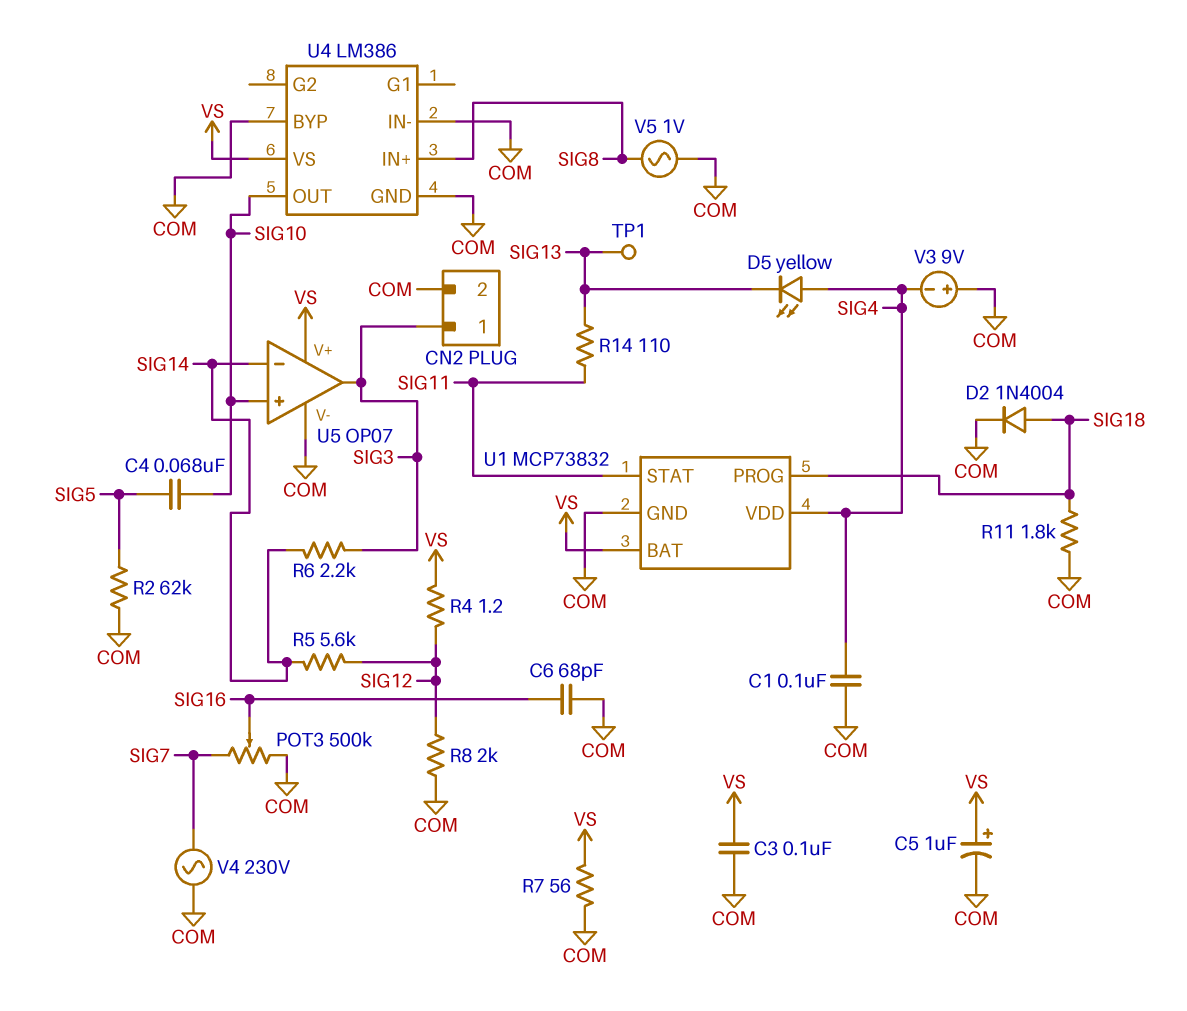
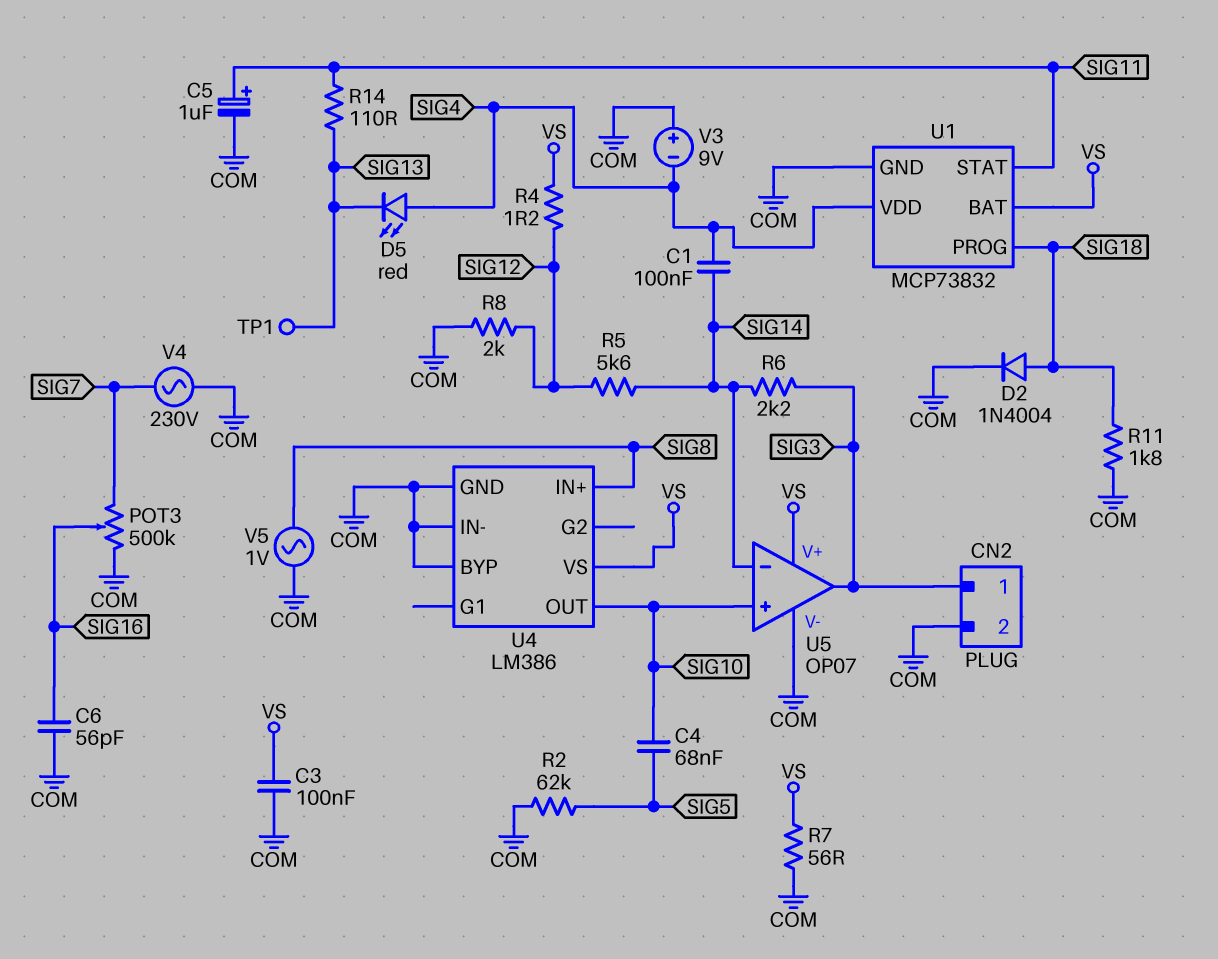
C1: 100nF (COM, SIG4) -> 100nF (SIG4, SIG14)
C5: 1uF (plus VS, minus COM) -> 1uF (plus SIG11, minus COM)
C6: 68pF (COM, SIG16) -> 56pF (COM, SIG16)
D5: LED yellow (A SIG4, K SIG13) -> LED red (A SIG4, K SIG13)

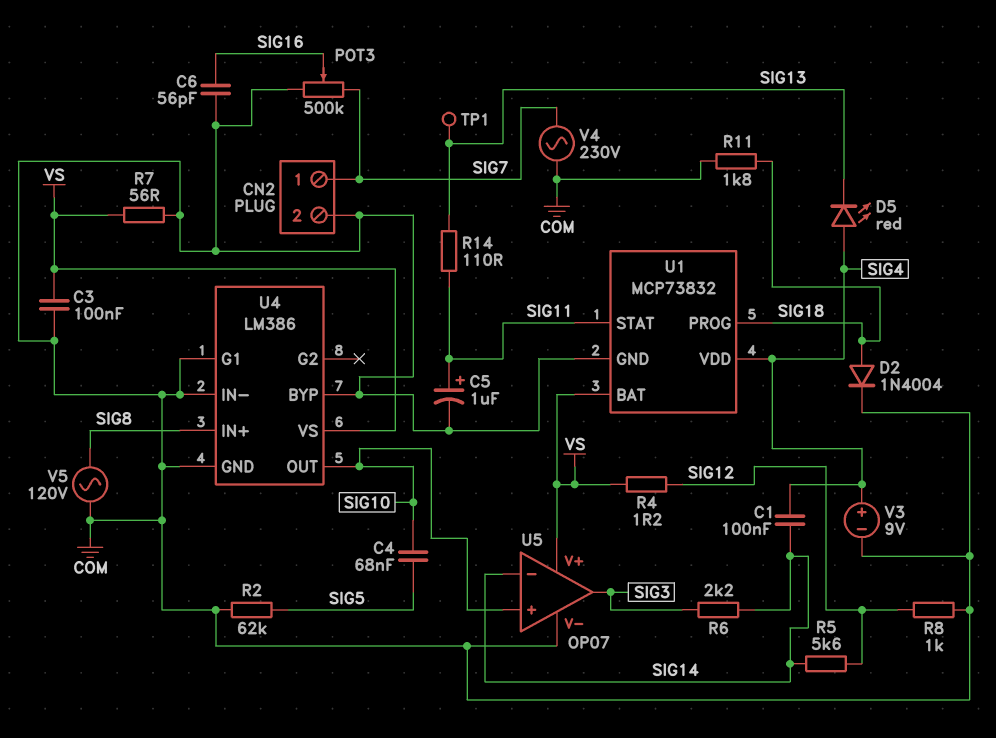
CN2 pin 1: SIG3 -> SIG7
R8: 2k (COM, SIG12) -> 1k (COM, SIG12)
U4 pin G1: none -> COM
V3: 9V (plus COM, minus SIG4) -> 9V (plus SIG4, minus COM)
V5: AC 1V (COM, SIG8) -> AC 120V (COM, SIG8)

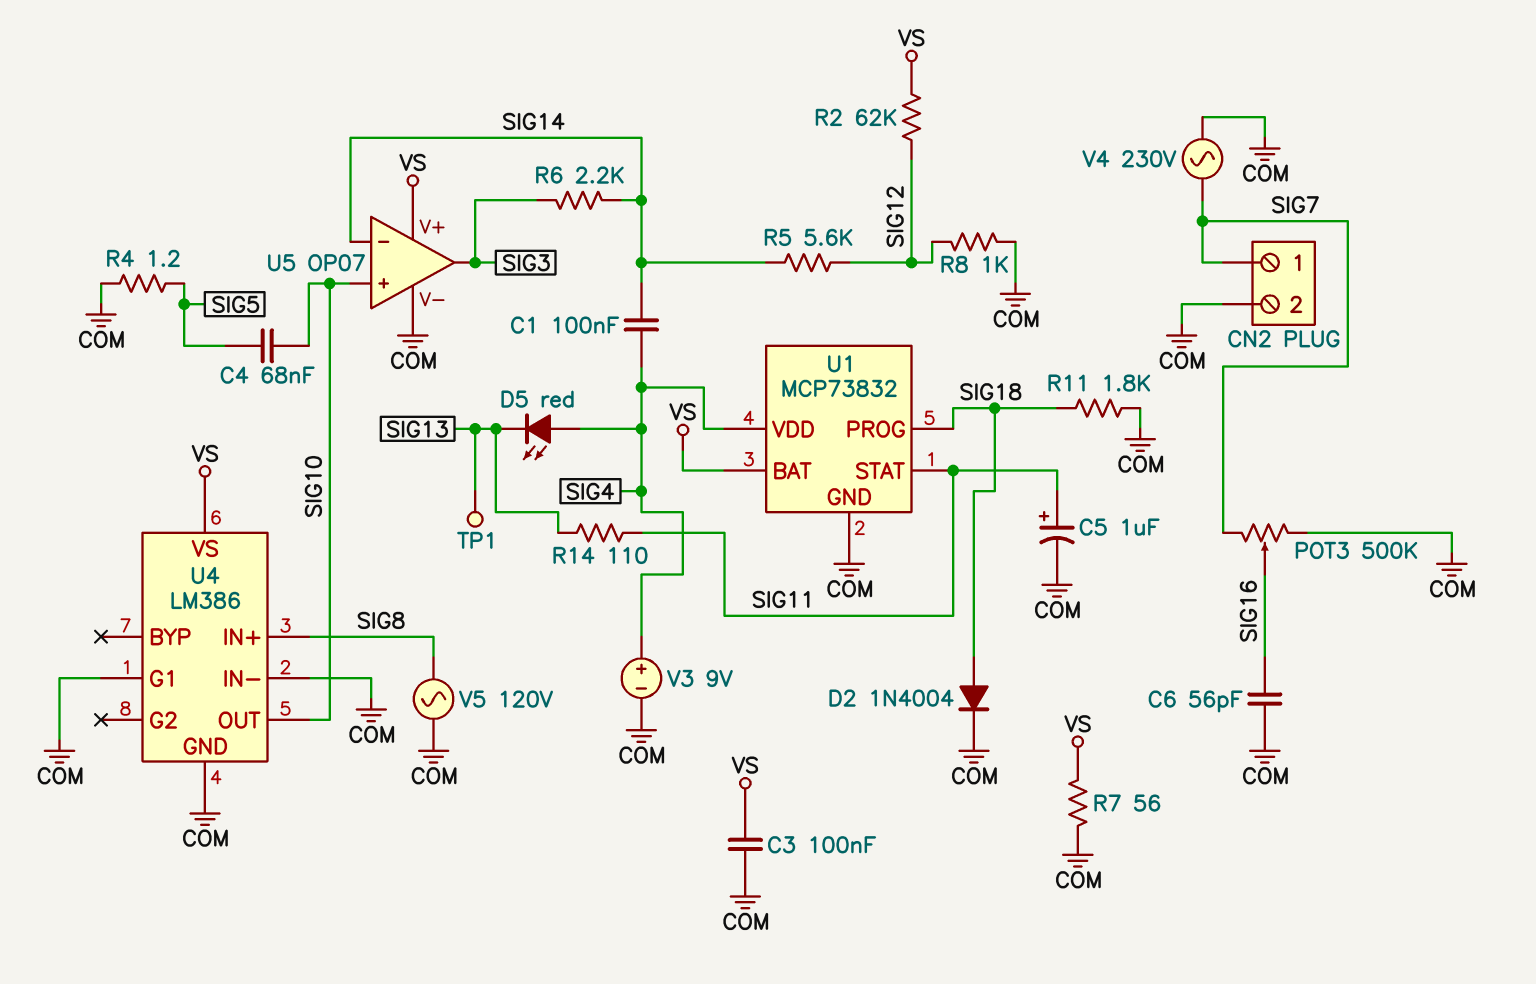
R2: 62k (COM, SIG5) -> 62k (SIG12, VS)
R4: 1.2 (SIG12, VS) -> 1.2 (COM, SIG5)
U4 pin BYP: COM -> none

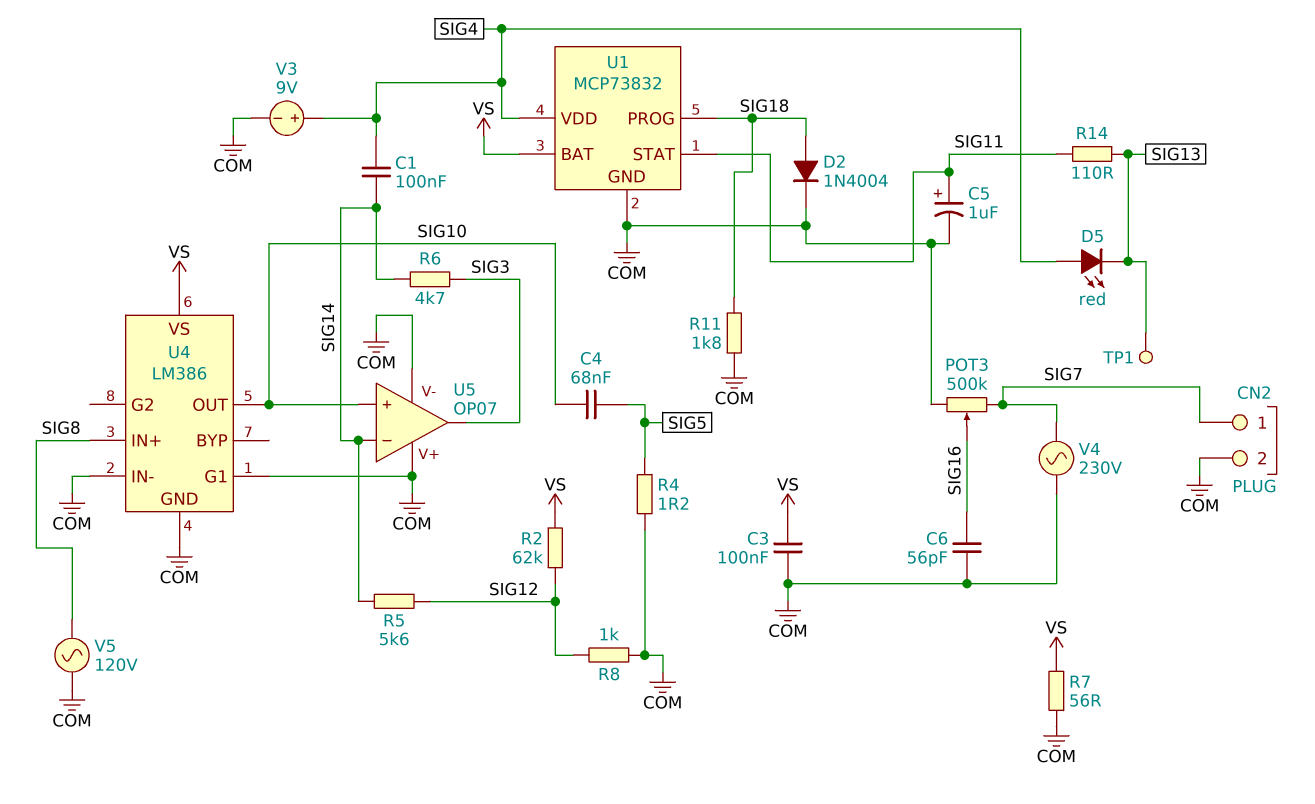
R6: 2.2k (SIG3, SIG14) -> 4.7k (SIG3, SIG14)
U5 pin V+: VS -> COM

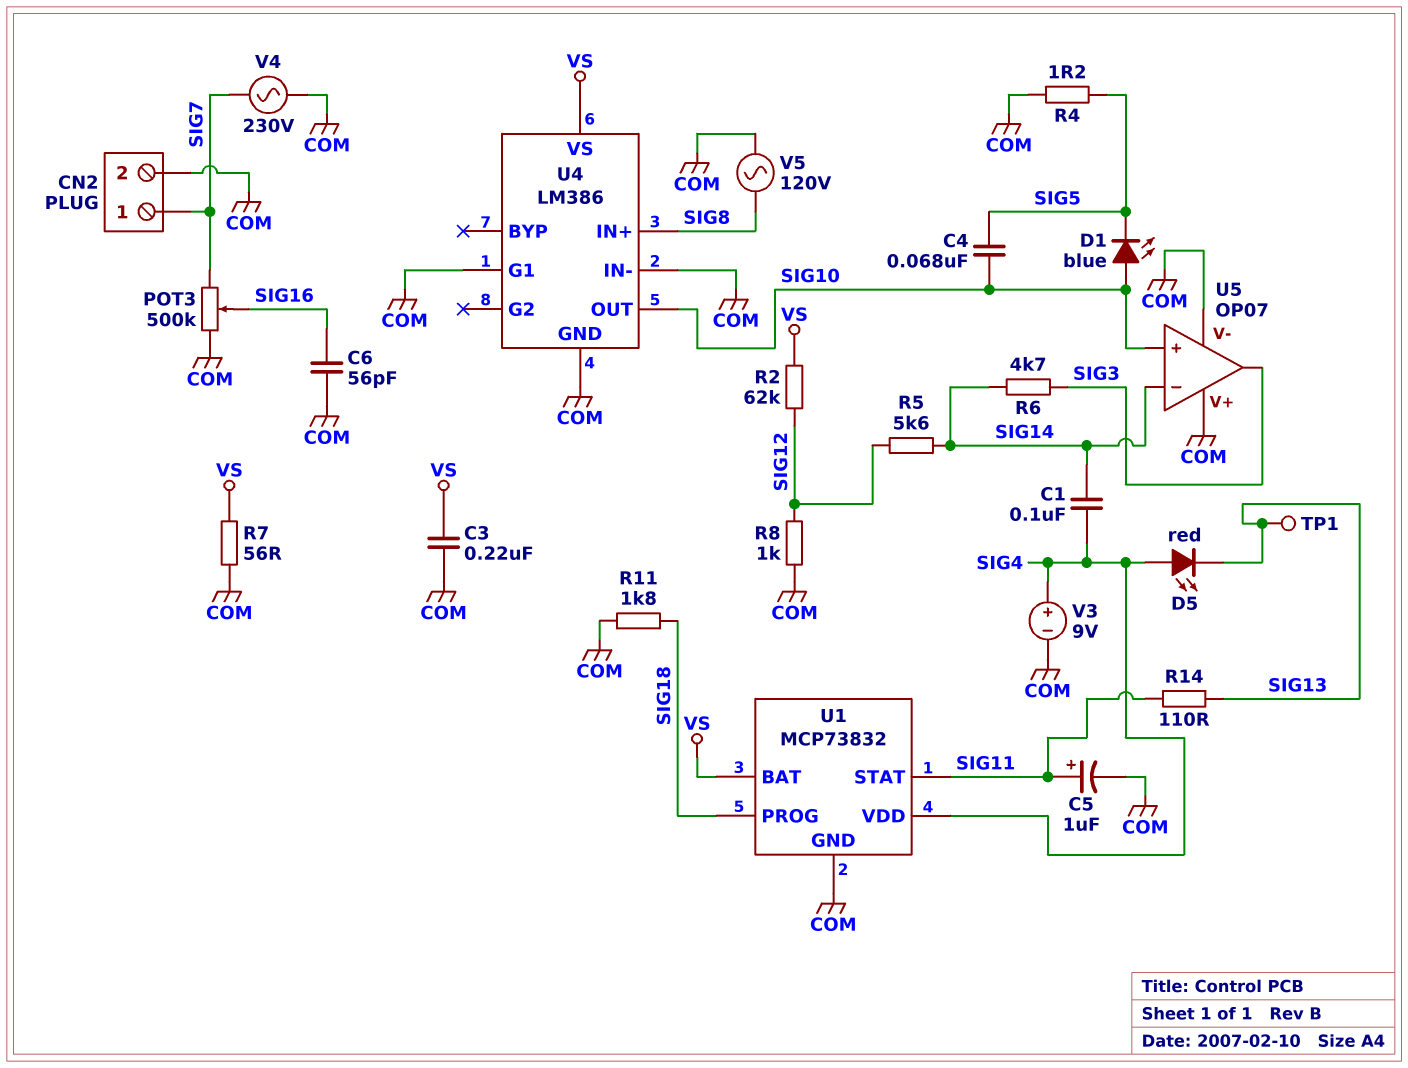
C3: 100nF (COM, VS) -> 220nF (COM, VS)
D1: none -> LED blue (A SIG10, K SIG5)
D2: diode 1N4004 (A SIG18, K COM) -> none

